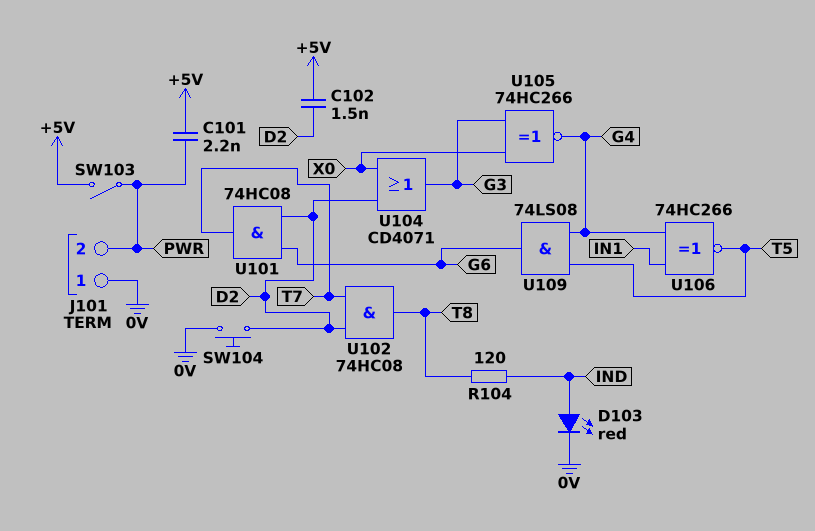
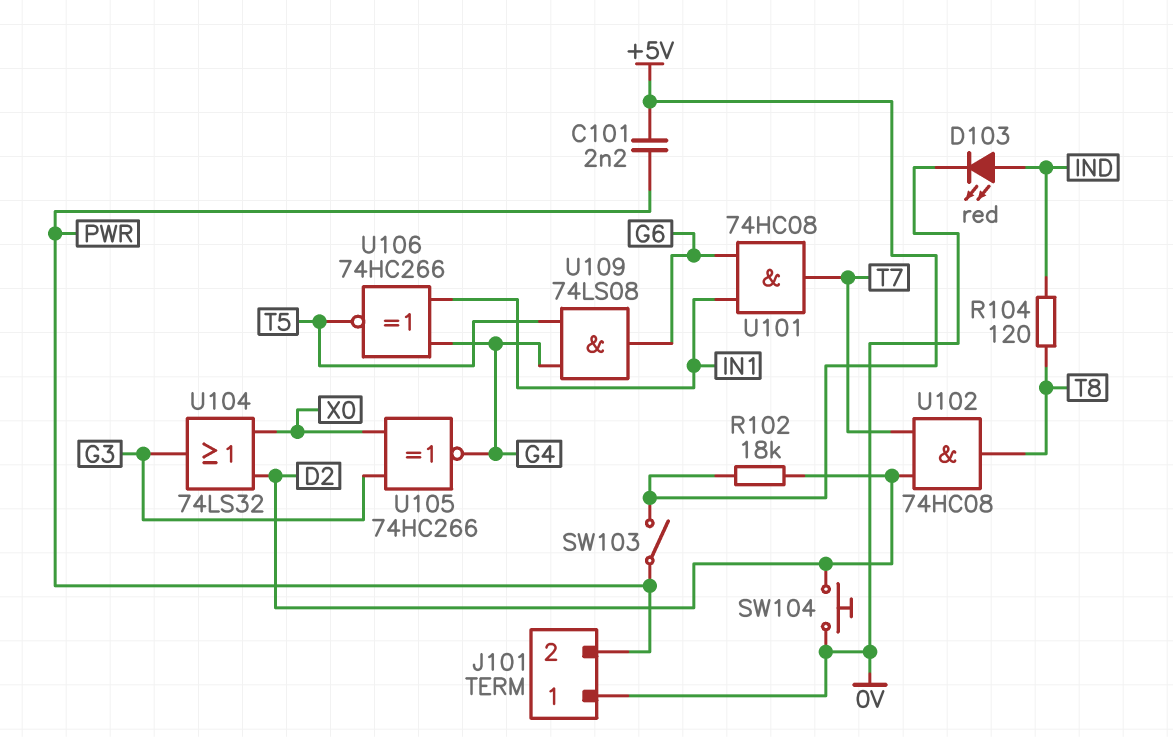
C102: 1.5nF (+5V, D2) -> none
R102: none -> 18k (+5V, D2)
U101: AND 74HC08 (in D2, in G6, out T7) -> AND 74HC08 (in G6, in IN1, out T7)
U104: OR CD4071 (in D2, in X0, out G3) -> OR 74LS32 (in D2, in X0, out G3)

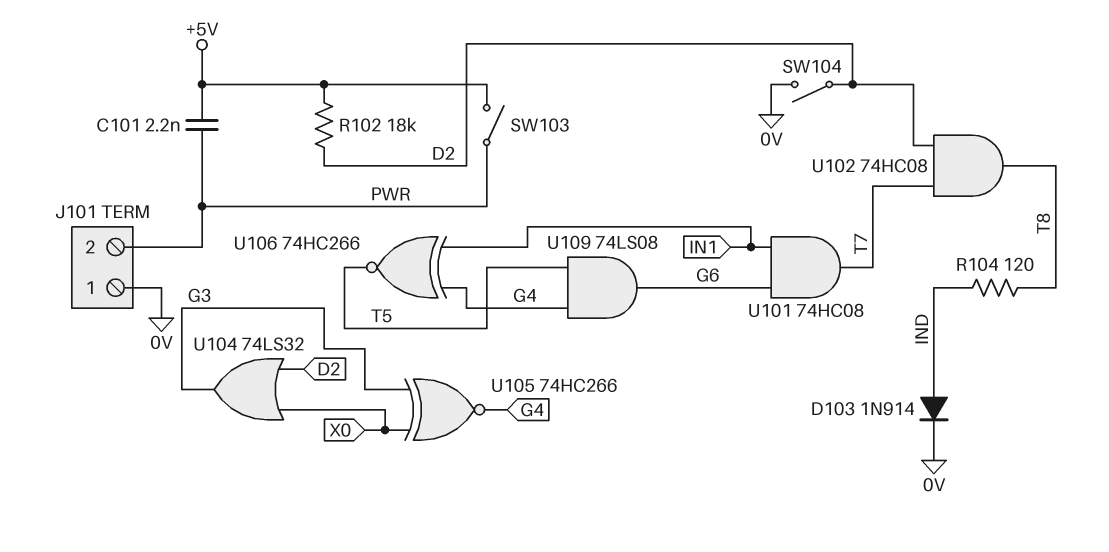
D103: LED red (A IND, K 0V) -> diode 1N914 (A IND, K 0V)
SW104: button (0V, D2) -> switch (0V, D2)

